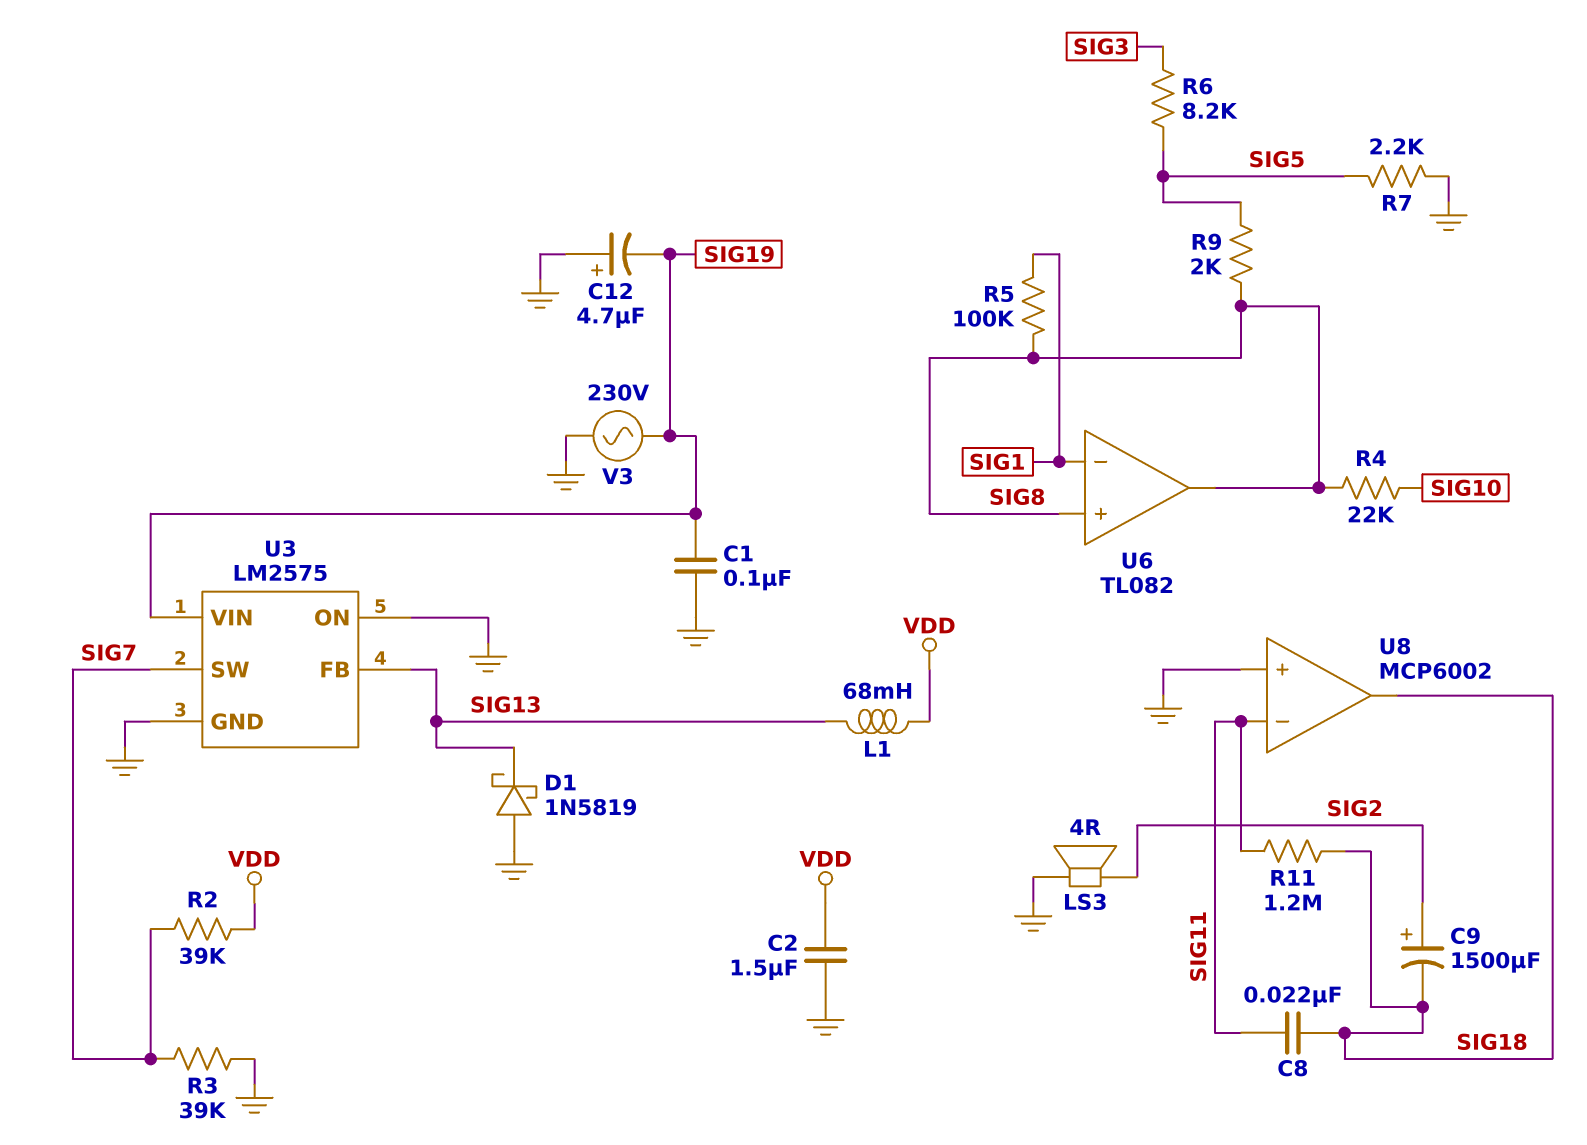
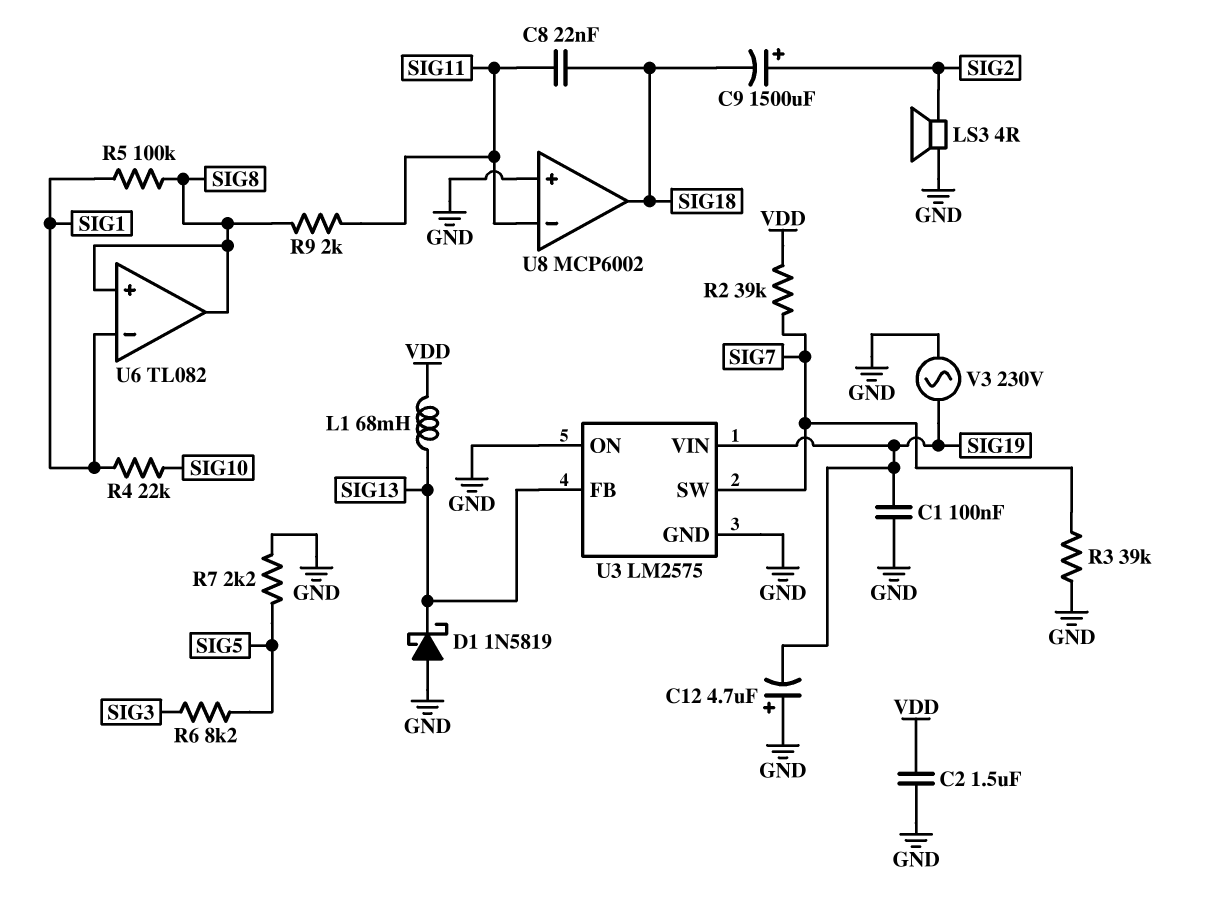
R4: 22k (SIG8, SIG10) -> 22k (SIG1, SIG10)
R9: 2k (SIG5, SIG8) -> 2k (SIG8, SIG11)
R11: 1.2M (SIG11, SIG18) -> none

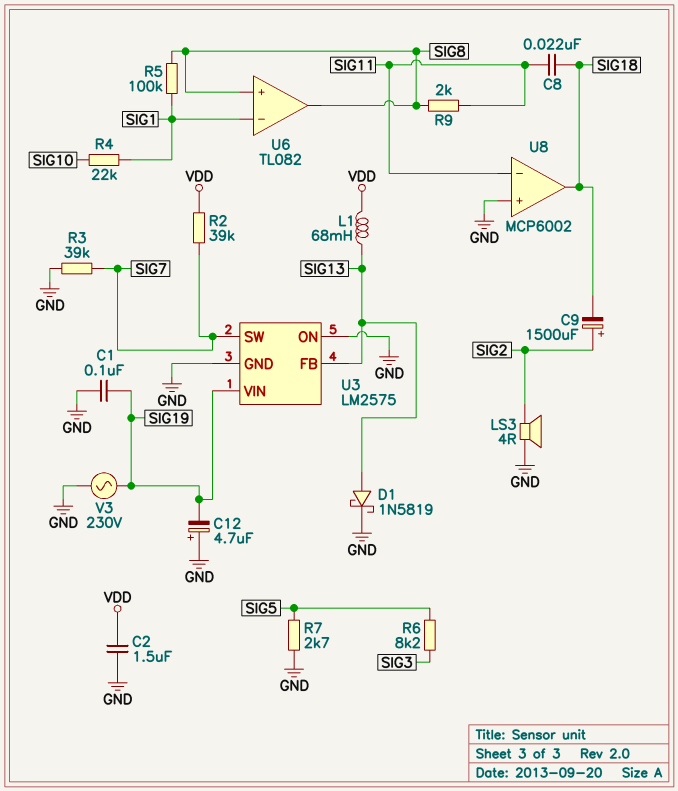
D1: schottky 1N5819 (A GND, K SIG13) -> schottky 1N5819 (A SIG13, K GND)
R7: 2.2k (GND, SIG5) -> 2.7k (GND, SIG5)

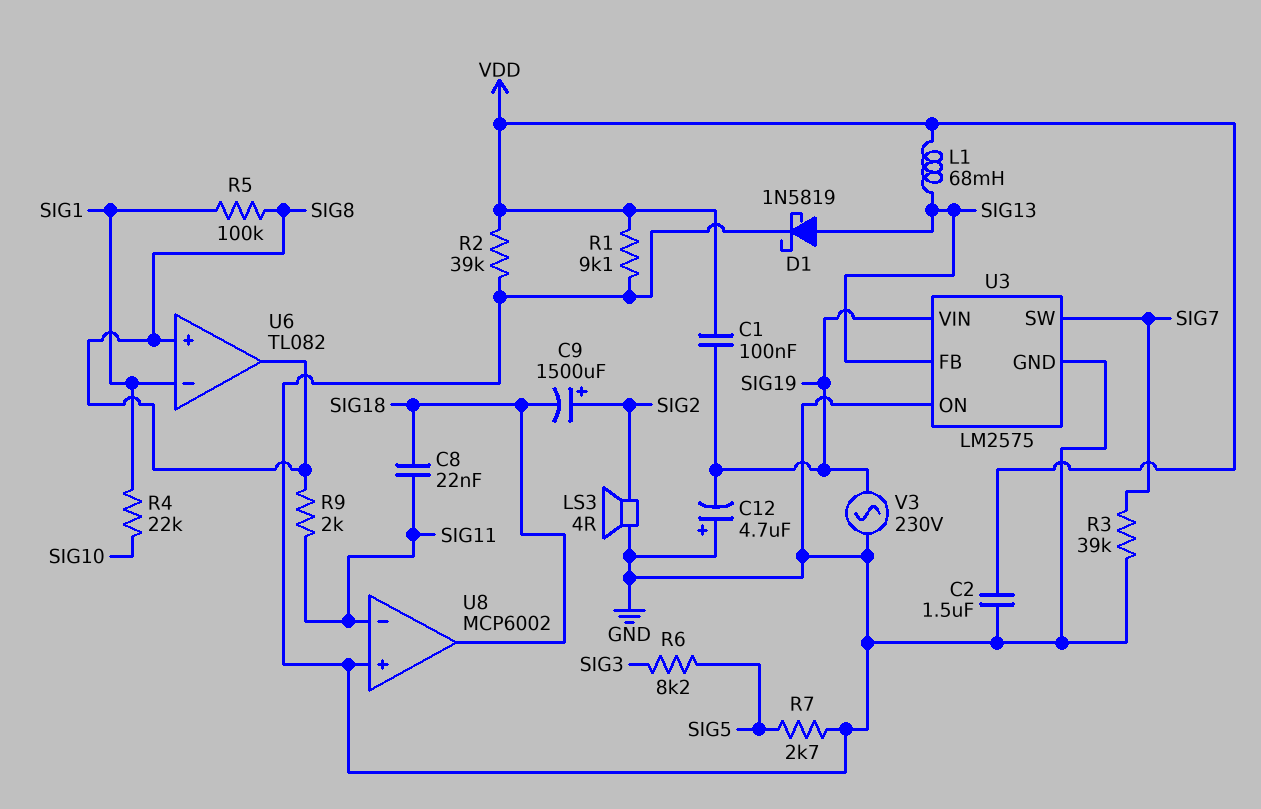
C1: 100nF (GND, SIG19) -> 100nF (SIG19, VDD)
R1: none -> 9.1k (GND, VDD)
R2: 39k (SIG7, VDD) -> 39k (GND, VDD)

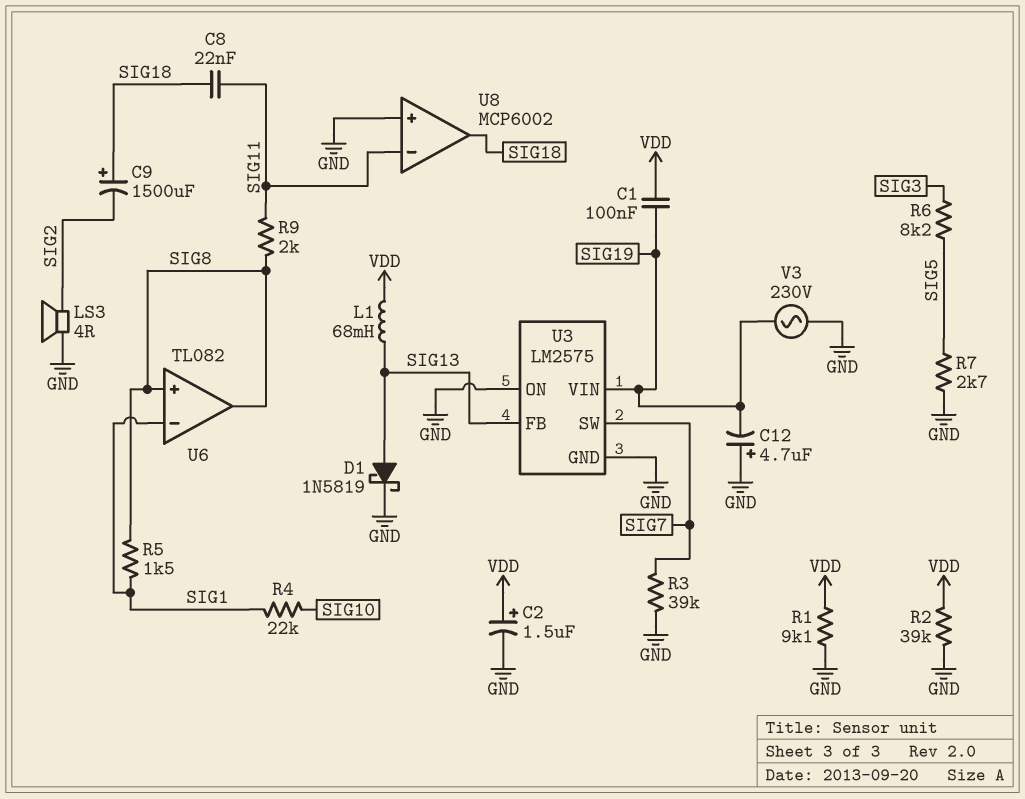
C2: 1.5uF (GND, VDD) -> 1.5uF (plus VDD, minus GND)
C9: 1500uF (plus SIG2, minus SIG18) -> 1500uF (plus SIG18, minus SIG2)
R5: 100k (SIG1, SIG8) -> 1.5k (SIG1, SIG8)

